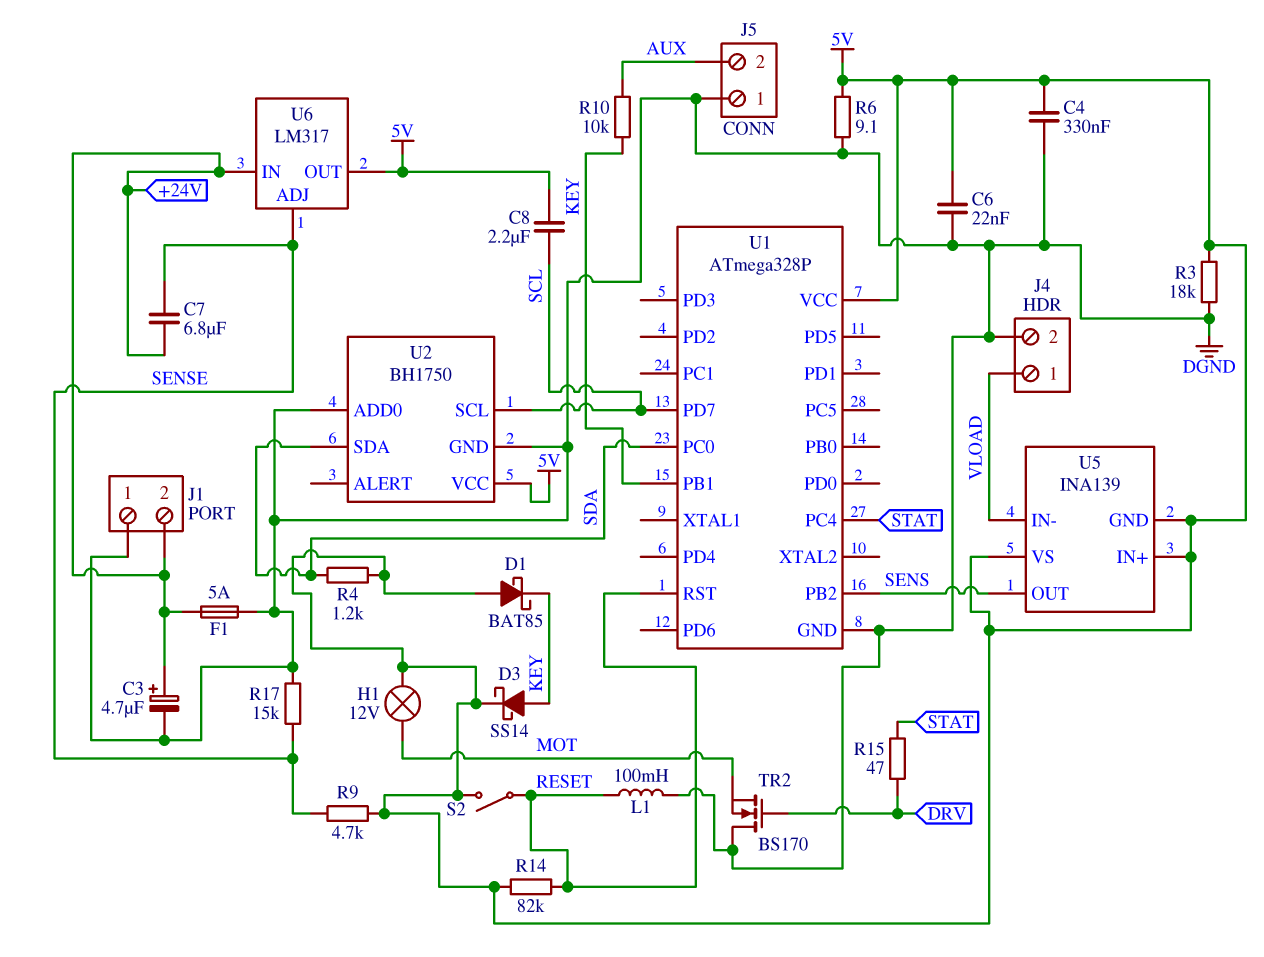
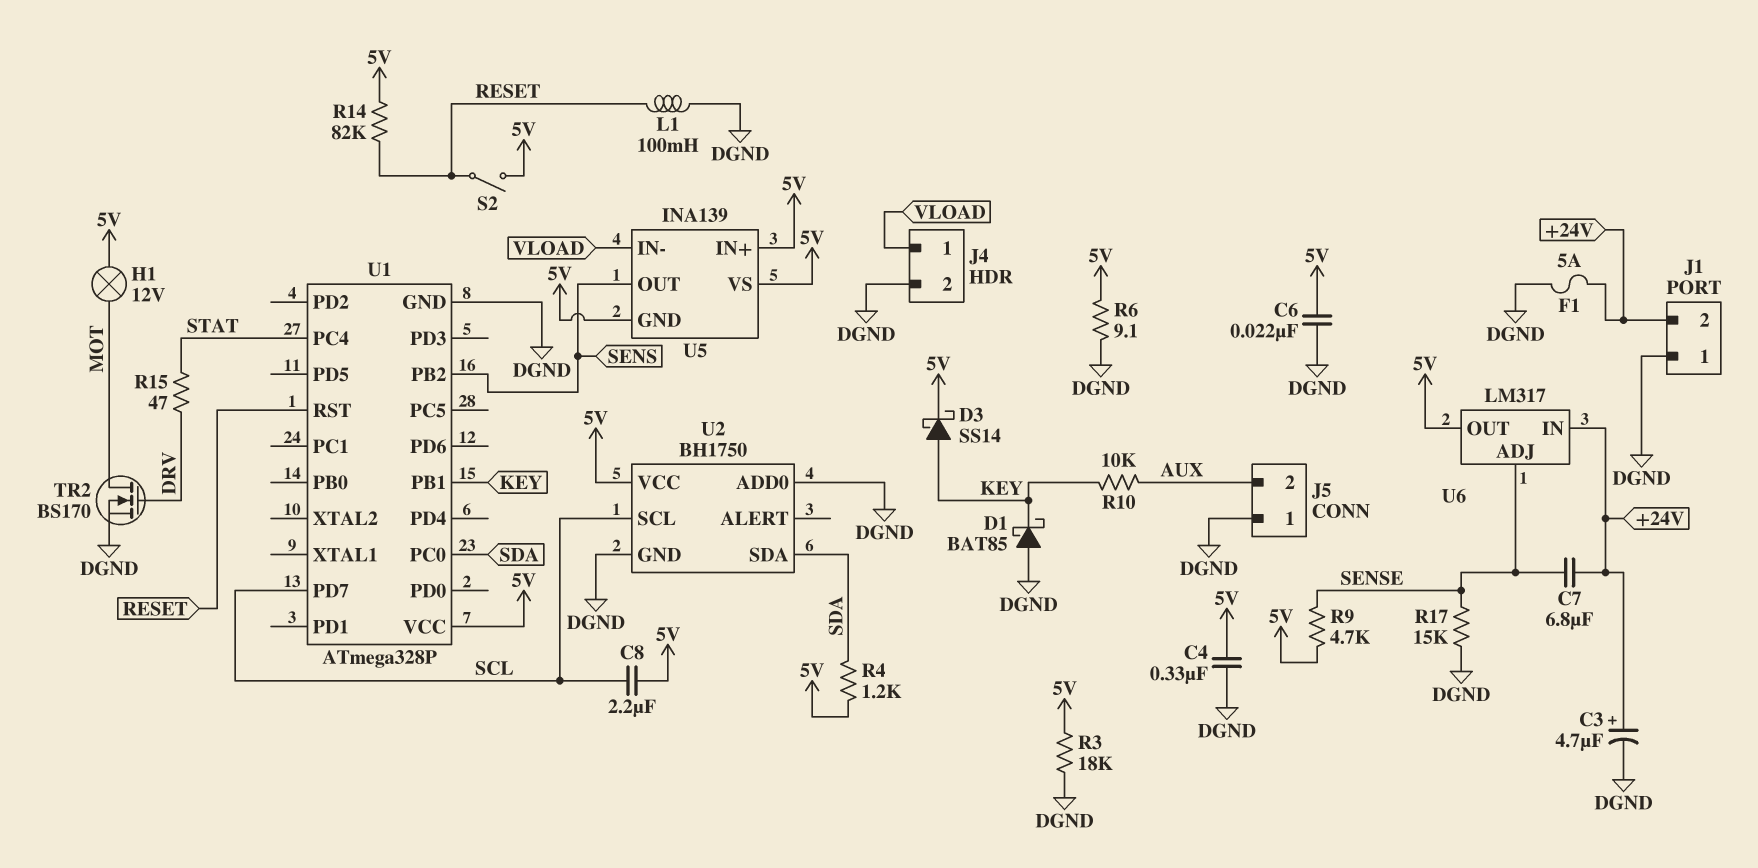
D1: schottky BAT85 (A 5V, K KEY) -> schottky BAT85 (A DGND, K KEY)
TR2: NMOS BS170 (G DRV, D DGND, S MOT) -> NMOS BS170 (G DRV, D MOT, S DGND)

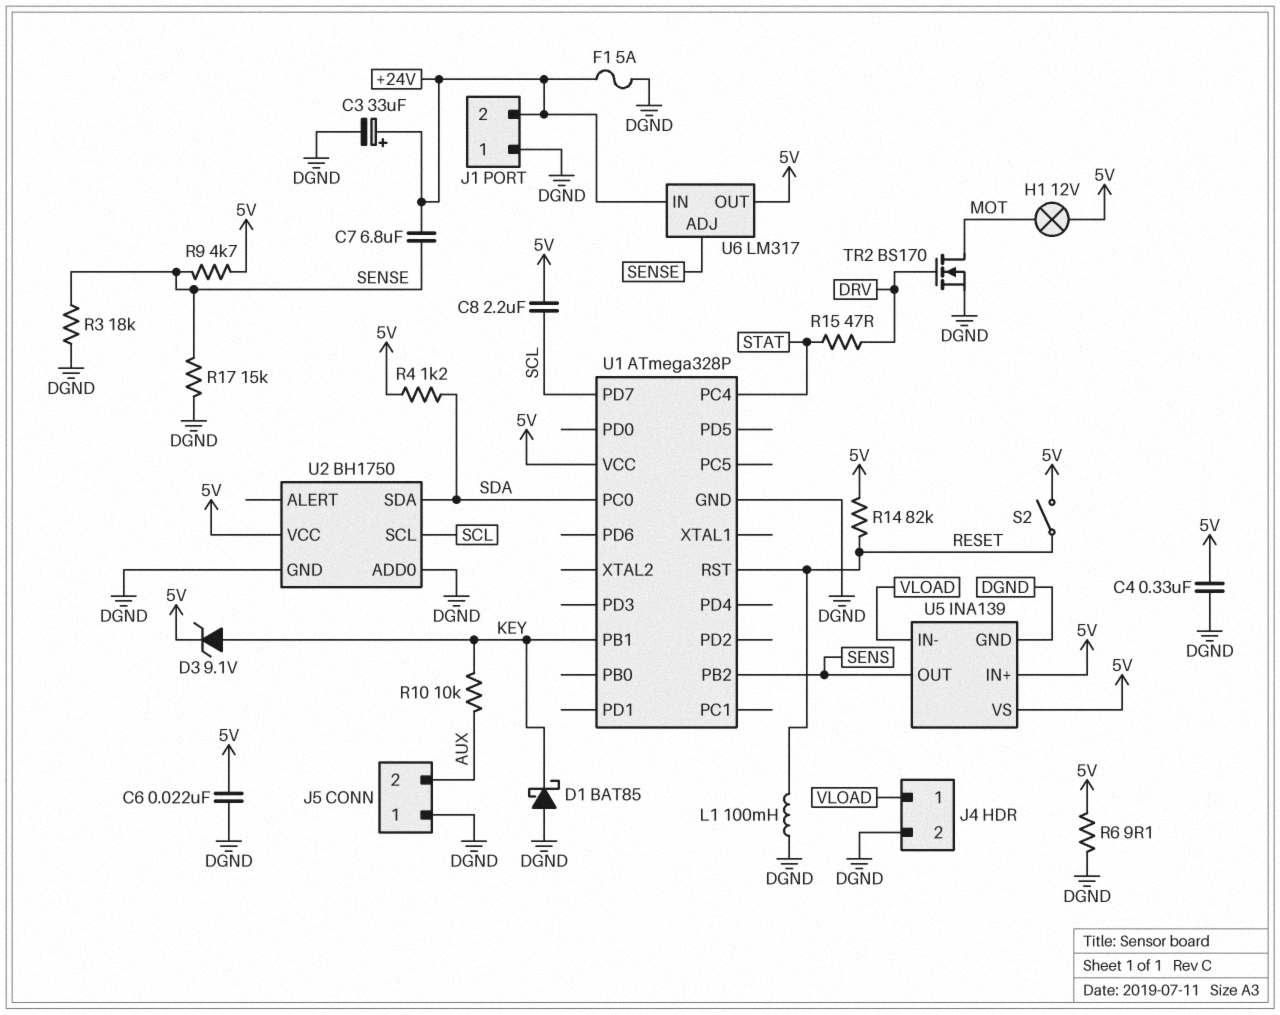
C3: 4.7uF (plus +24V, minus DGND) -> 33uF (plus +24V, minus DGND)
D3: schottky SS14 (A KEY, K 5V) -> zener 9.1V (A KEY, K 5V)
R3: 18k (5V, DGND) -> 18k (DGND, SENSE)
U5 pin GND: 5V -> DGND

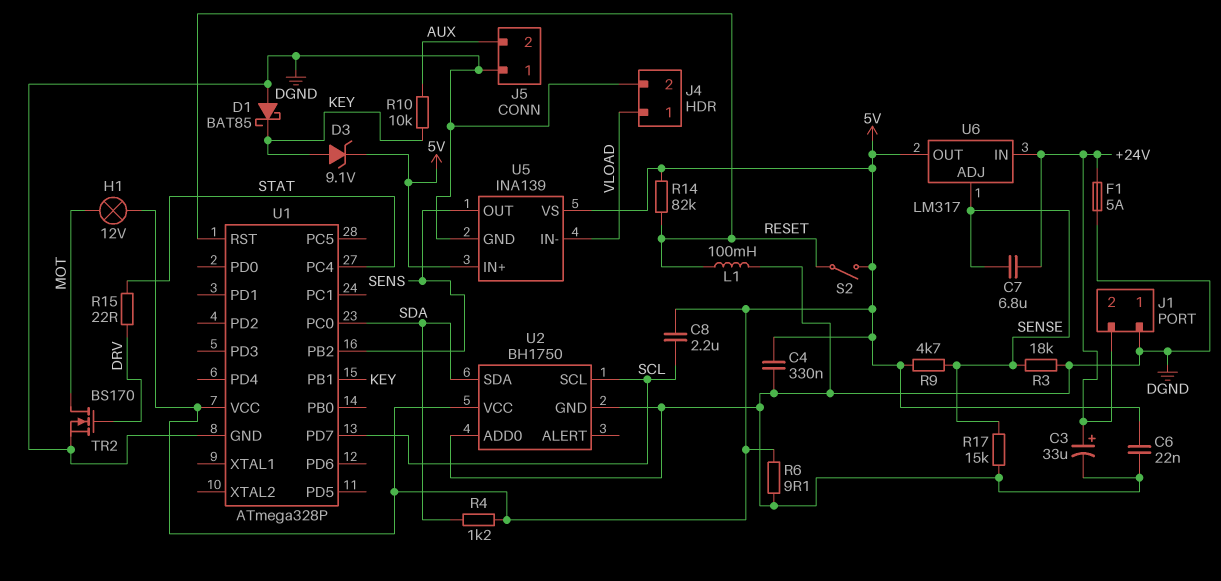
R15: 47 (DRV, STAT) -> 22 (DRV, STAT)

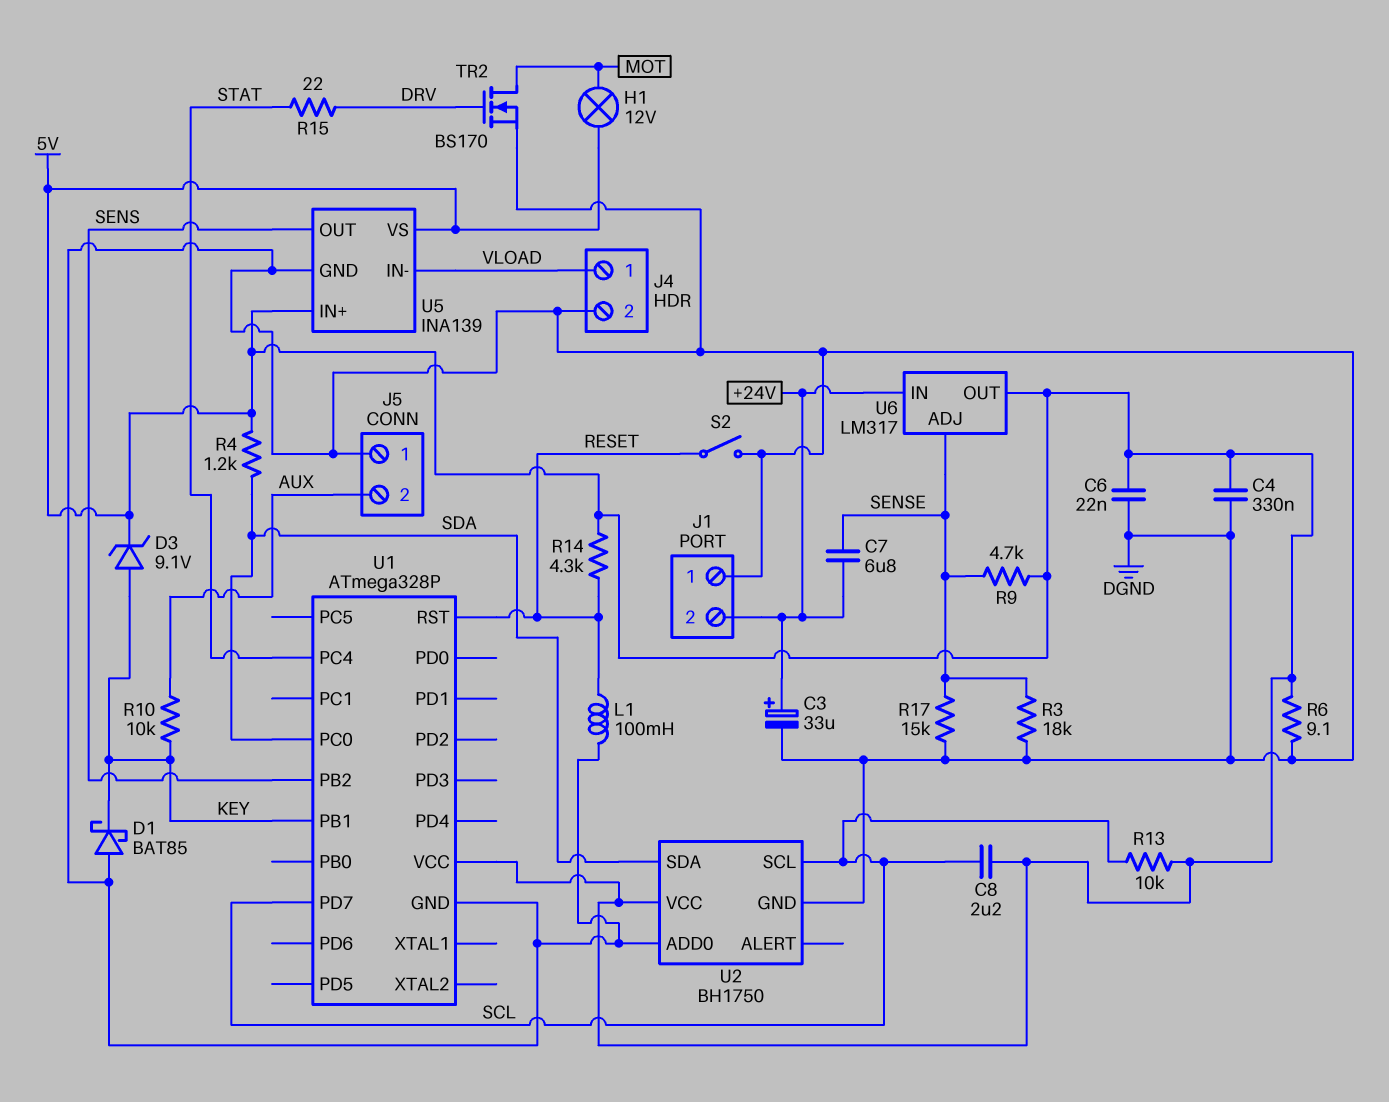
F1: 5A (+24V, DGND) -> none
R13: none -> 10k (5V, SCL)
R14: 82k (5V, RESET) -> 4.3k (5V, RESET)
S2: switch (5V, RESET) -> switch (DGND, RESET)

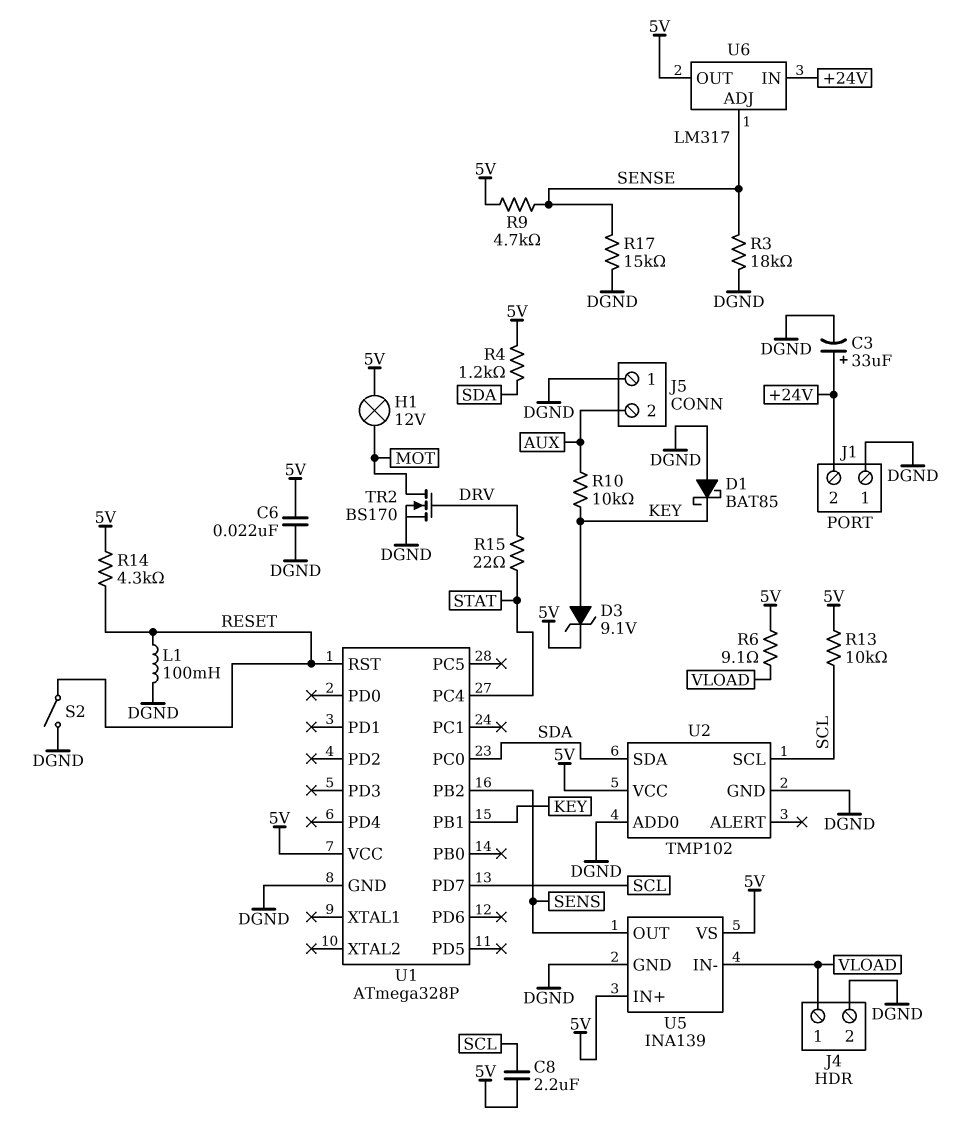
C4: 330nF (5V, DGND) -> none
C7: 6.8uF (+24V, SENSE) -> none
R6: 9.1 (5V, DGND) -> 9.1 (5V, VLOAD)
U2: BH1750 -> TMP102

